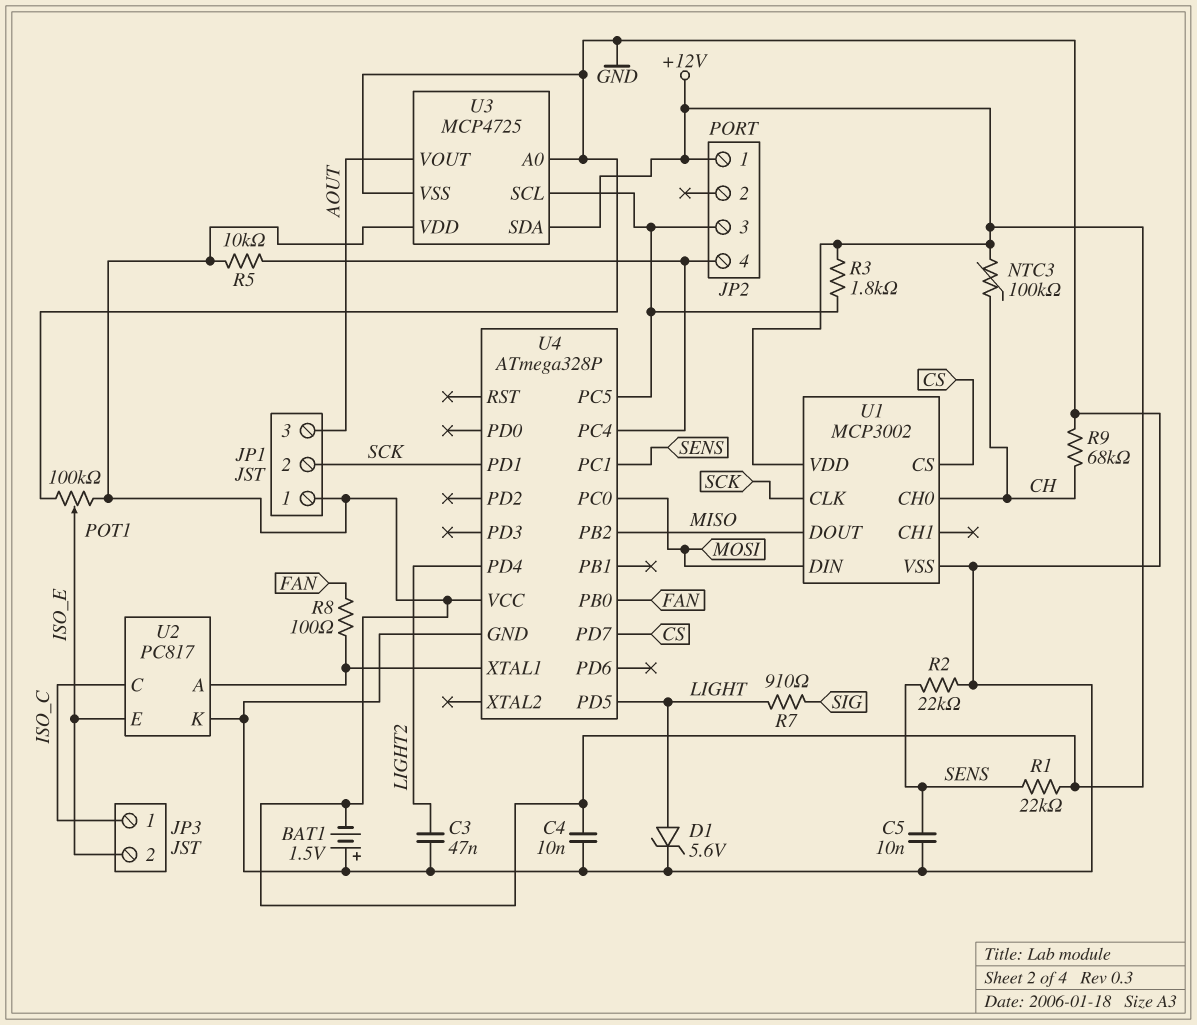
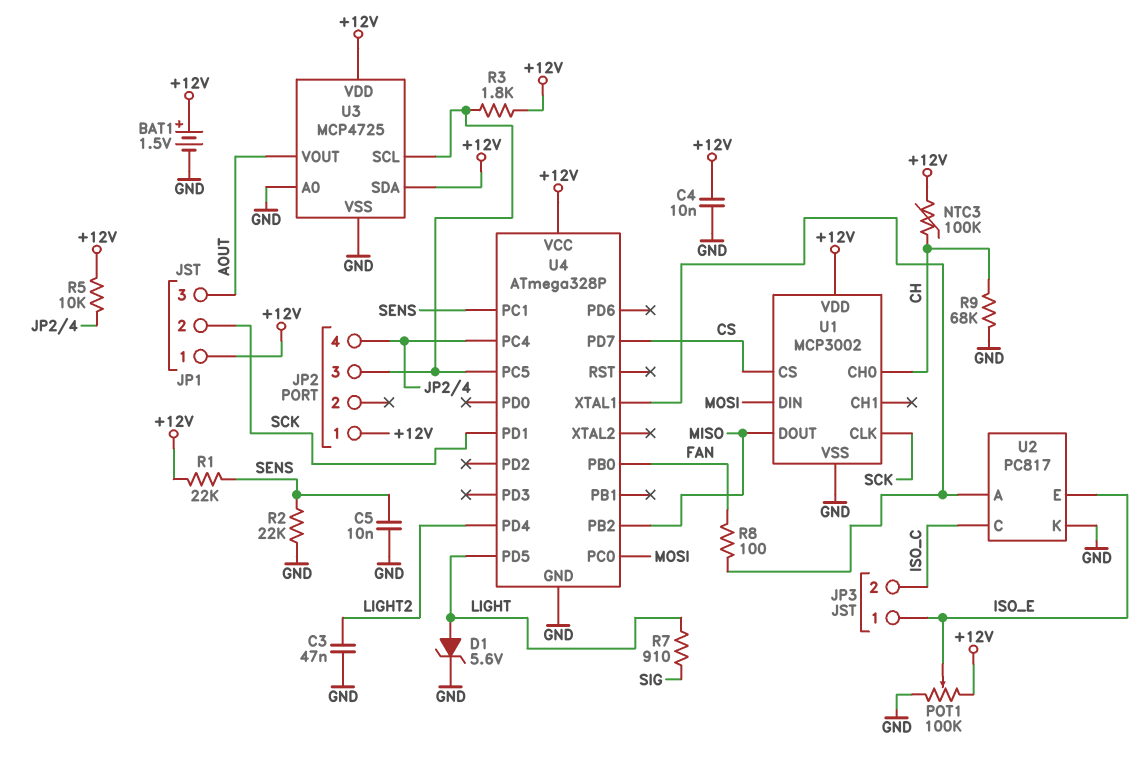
BAT1: 1.5V (plus GND, minus +12V) -> 1.5V (plus +12V, minus GND)
JP3 pin 1: ISO_C -> ISO_E
JP3 pin 2: ISO_E -> ISO_C

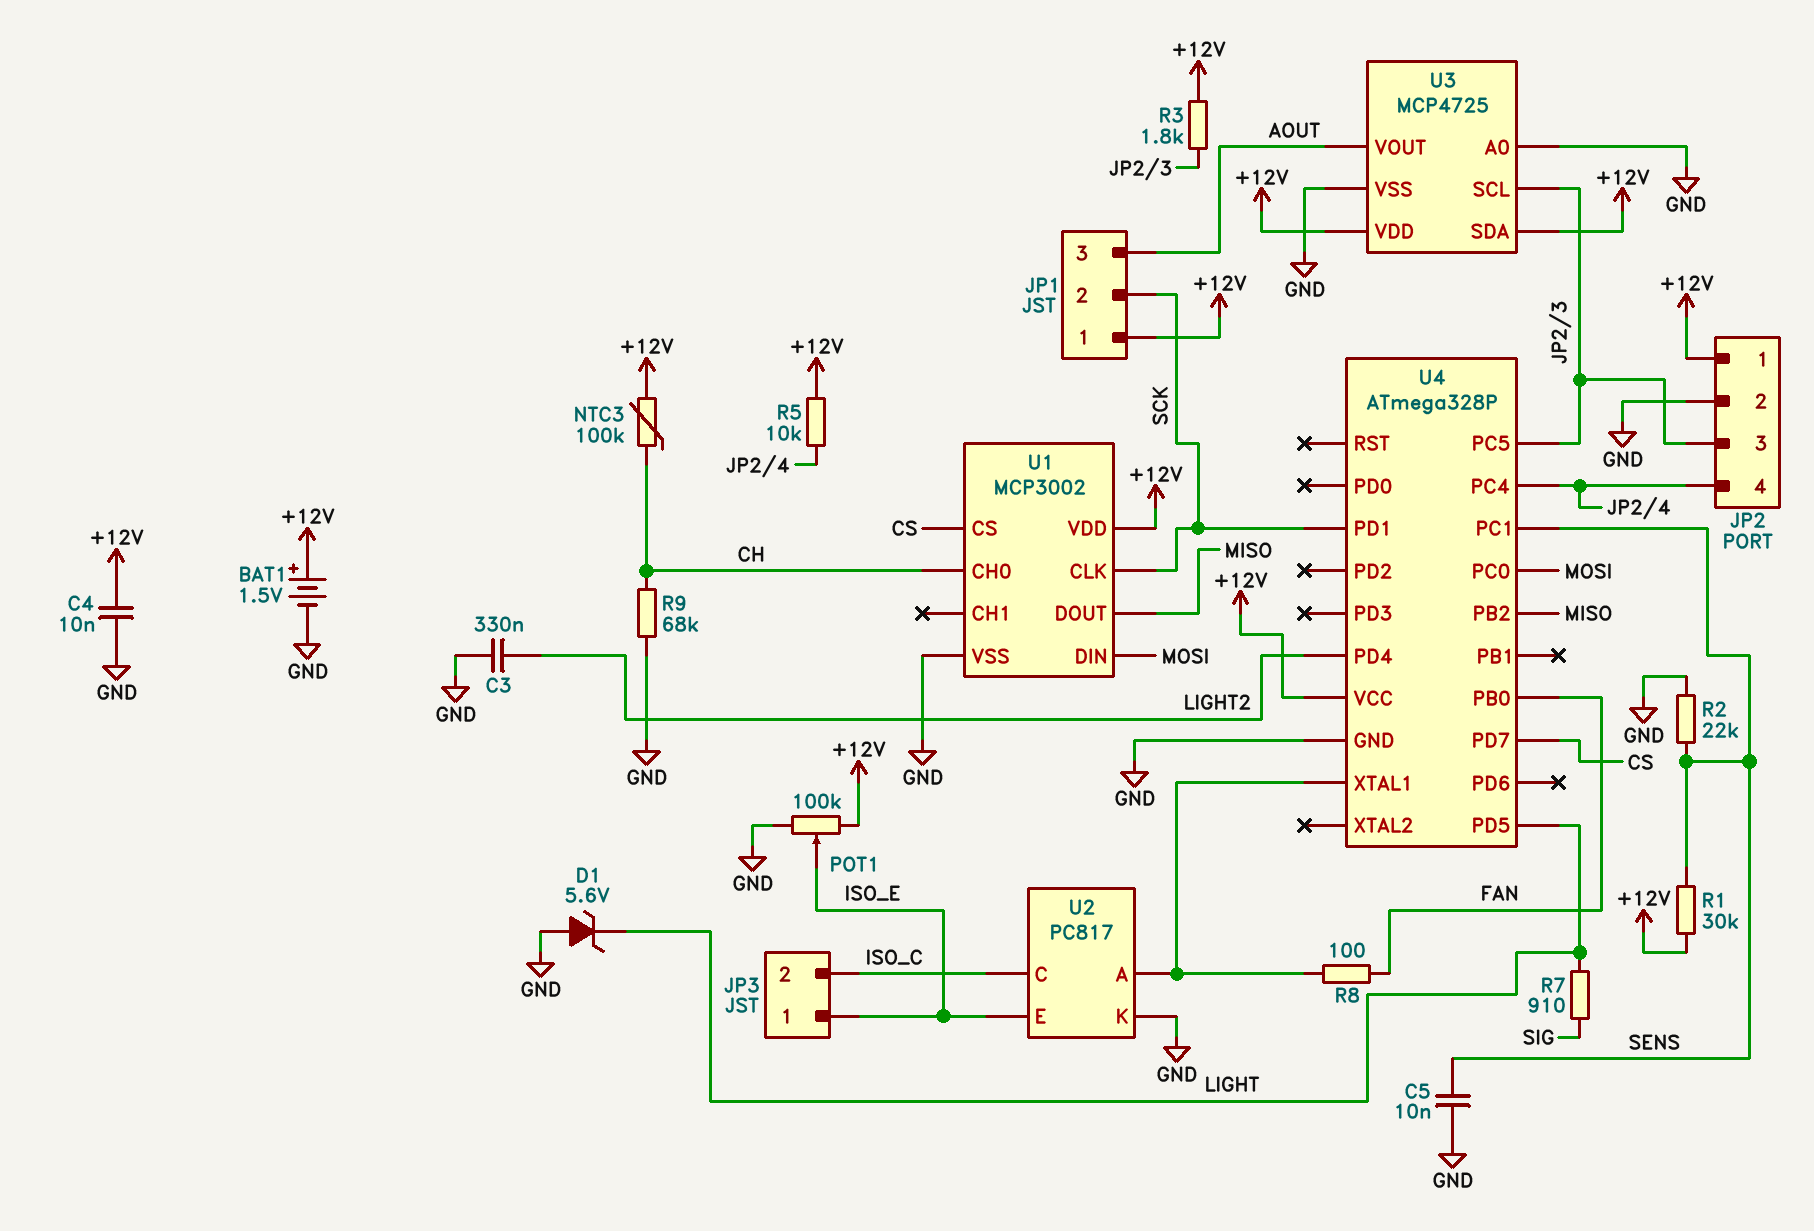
C3: 47nF (GND, LIGHT2) -> 330nF (GND, LIGHT2)
D1: zener 5.6V (A LIGHT, K GND) -> zener 5.6V (A GND, K LIGHT)
JP2 pin 2: none -> GND
R1: 22k (+12V, SENS) -> 30k (+12V, SENS)

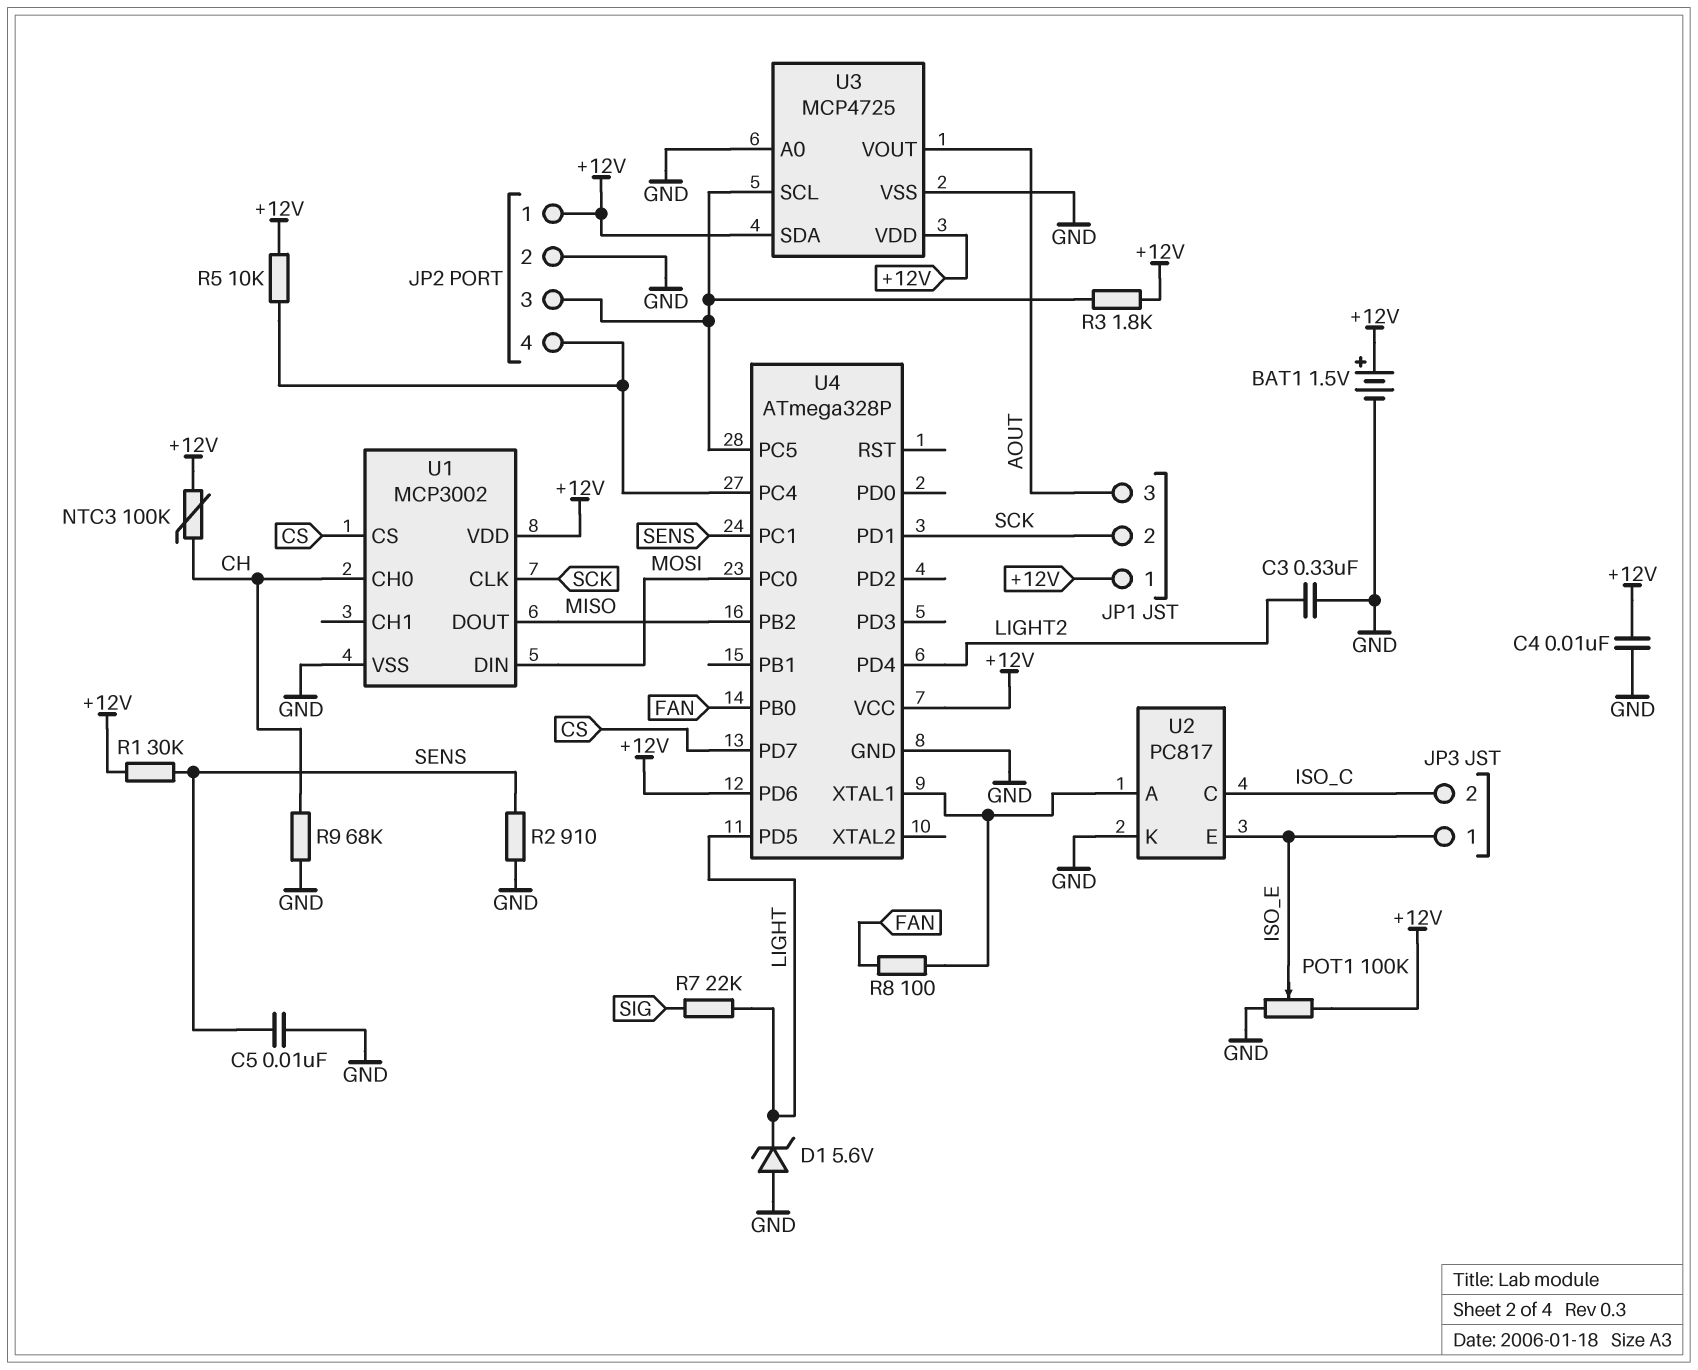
R2: 22k (GND, SENS) -> 910 (GND, SENS)
R7: 910 (LIGHT, SIG) -> 22k (LIGHT, SIG)
U4 pin PD6: none -> +12V

